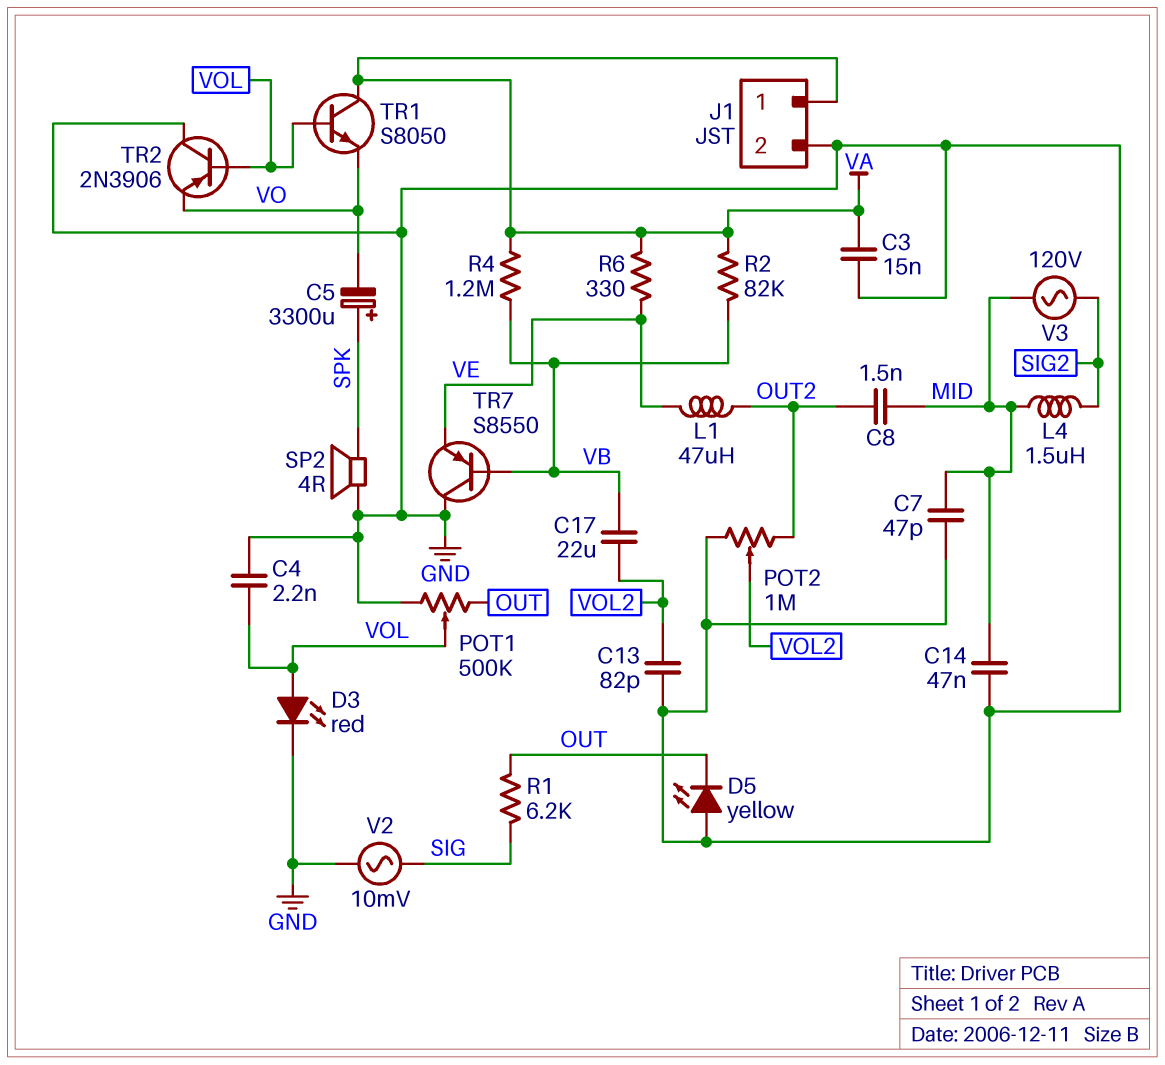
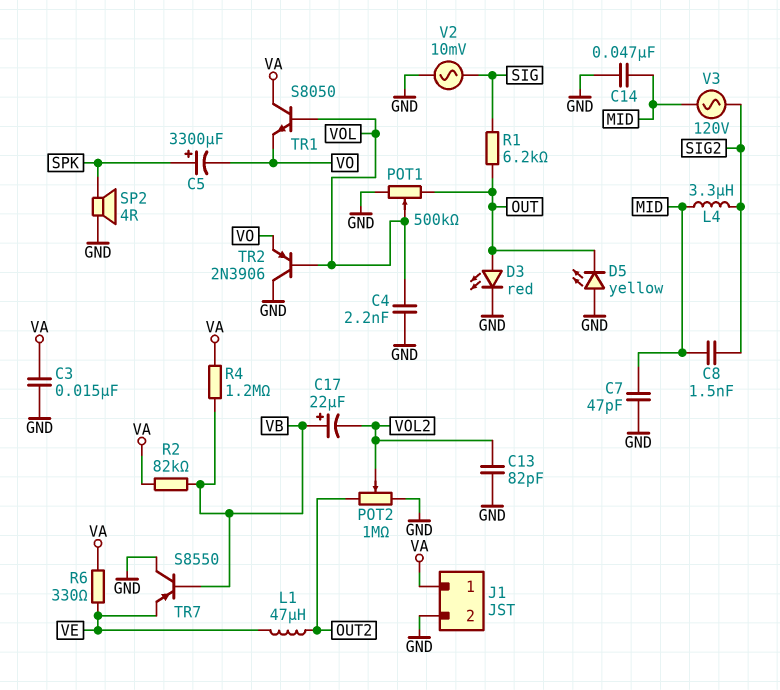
C8: 1.5nF (MID, OUT2) -> 1.5nF (MID, SIG2)
C17: 22uF (VB, VOL2) -> 22uF (plus VB, minus VOL2)
D3: LED red (A VOL, K GND) -> LED red (A OUT, K GND)
L4: 1.5uH (MID, SIG2) -> 3.3uH (MID, SIG2)

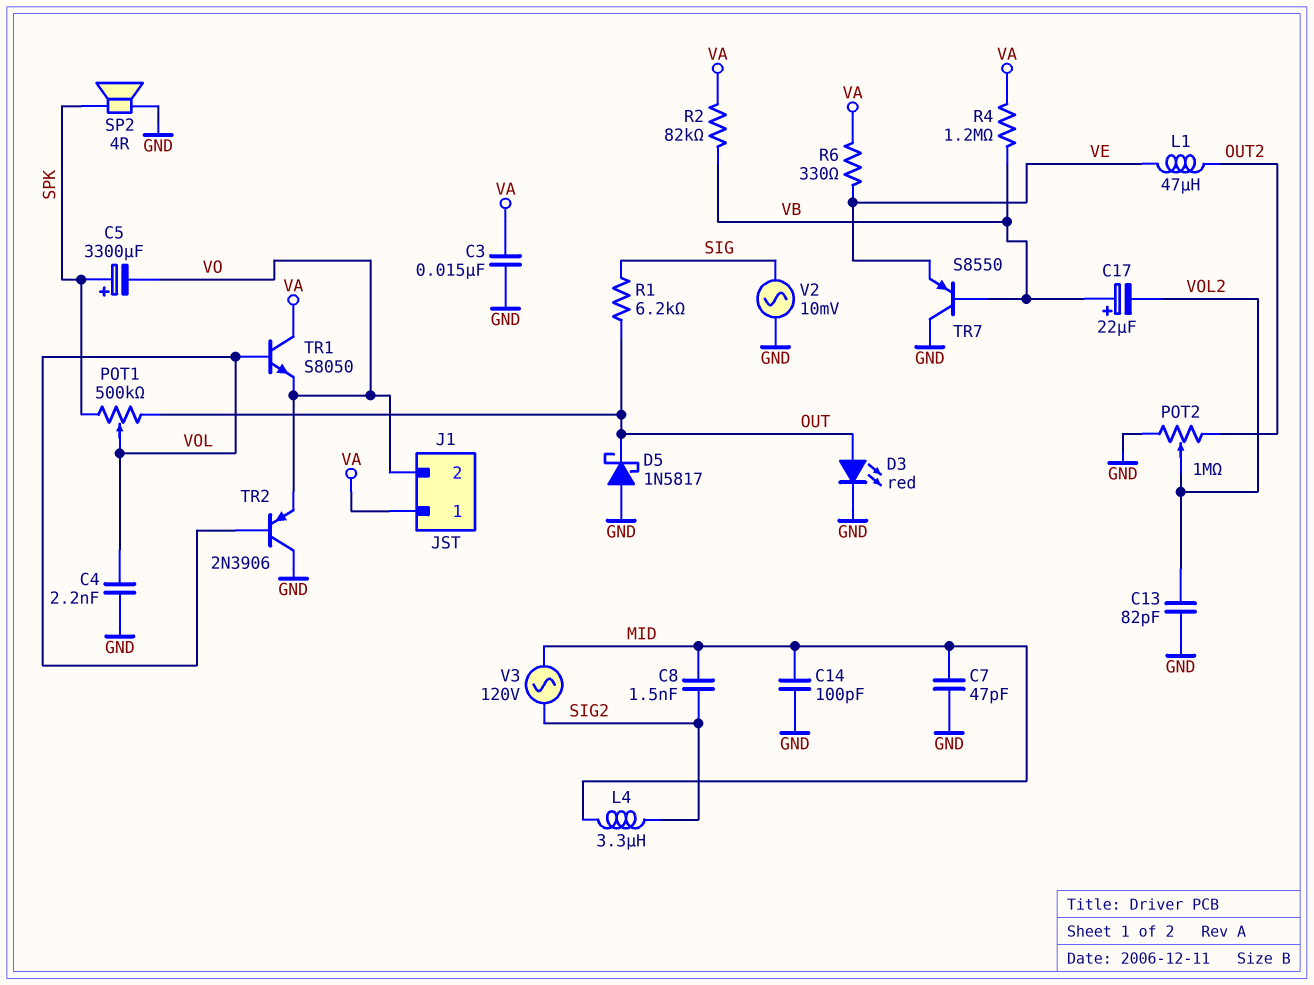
C14: 47nF (GND, MID) -> 100pF (GND, MID)
D5: LED yellow (A GND, K OUT) -> schottky 1N5817 (A GND, K OUT)
J1 pin 2: GND -> VO
POT1: 500k (GND, OUT, wiper VOL) -> 500k (OUT, SPK, wiper VOL)

